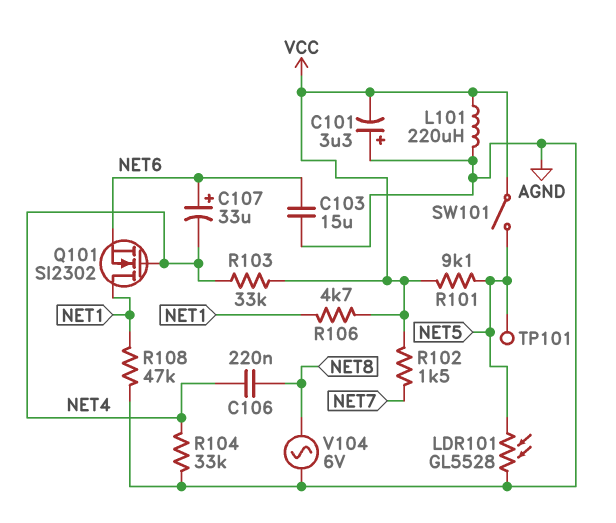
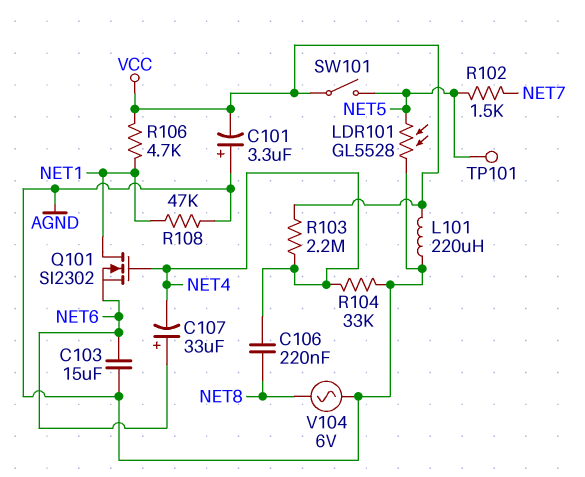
R101: 9.1k (NET5, VCC) -> none
R102: 1.5k (NET7, VCC) -> 1.5k (NET5, NET7)
R103: 33k (NET4, VCC) -> 2.2M (NET4, VCC)

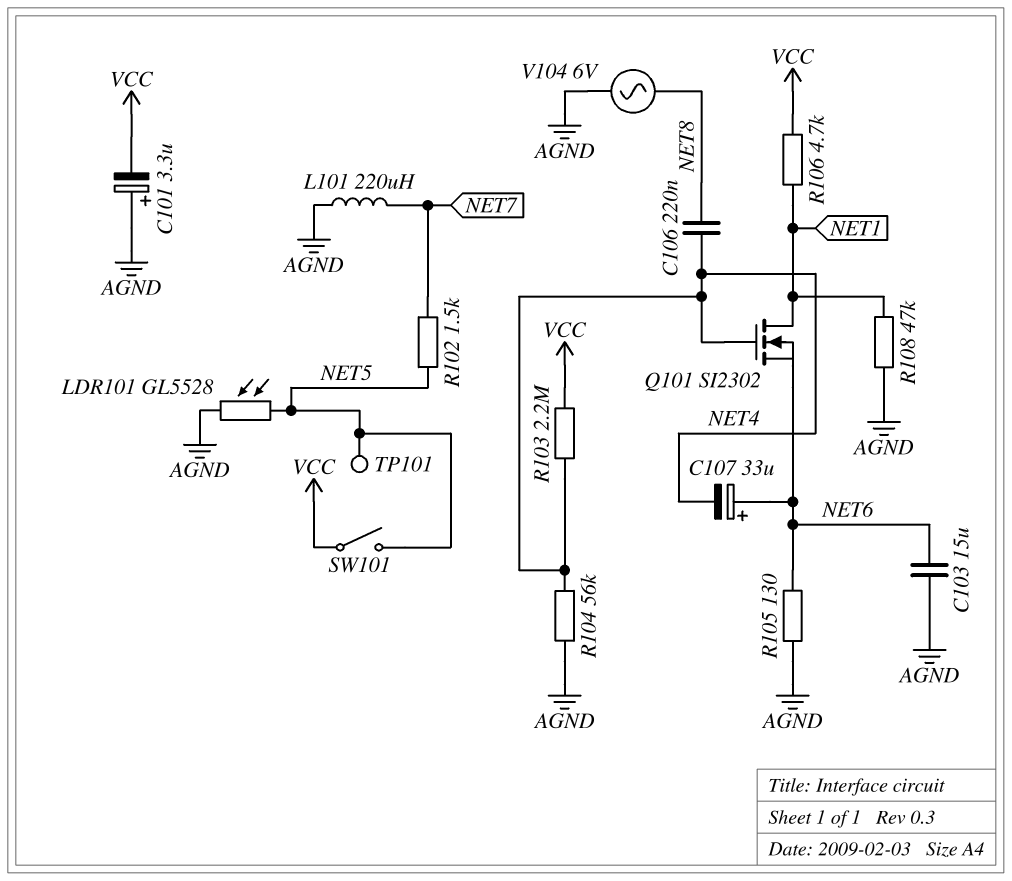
L101: 220uH (AGND, VCC) -> 220uH (AGND, NET7)
R104: 33k (AGND, NET4) -> 56k (AGND, NET4)
R105: none -> 130 (AGND, NET6)

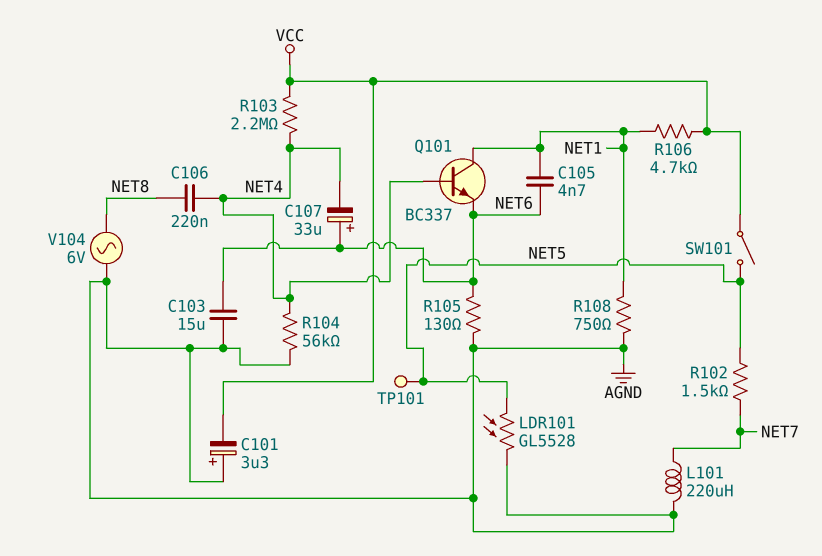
C105: none -> 4.7nF (NET1, NET6)
Q101: NMOS SI2302 (G NET4, D NET1, S NET6) -> NPN BC337 (B NET4, C NET1, E NET6)
R108: 47k (AGND, NET1) -> 750 (AGND, NET1)

